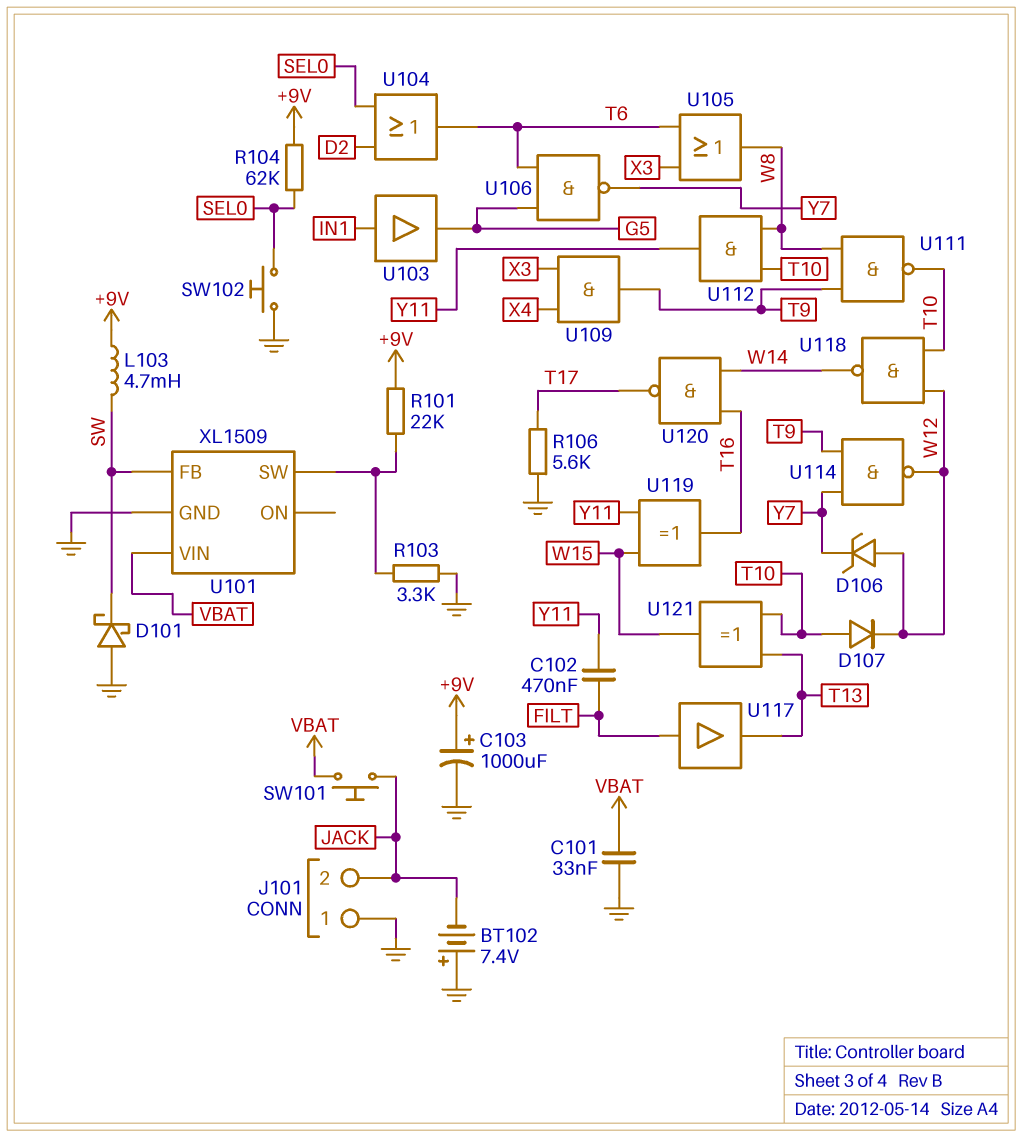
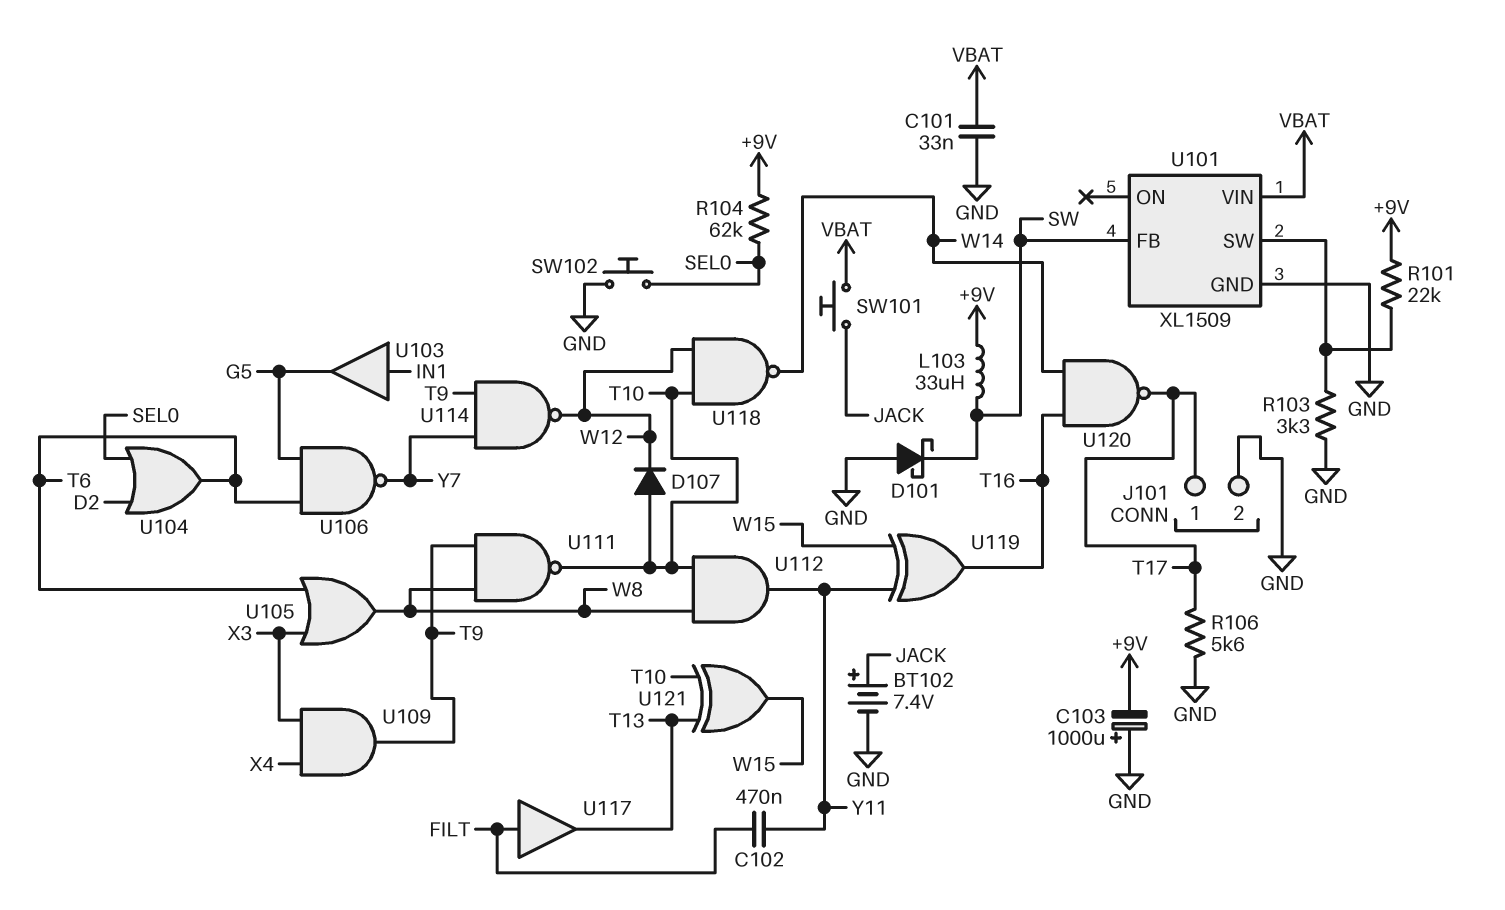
BT102: 7.4V (plus GND, minus JACK) -> 7.4V (plus JACK, minus GND)
C103: 1000uF (plus +9V, minus GND) -> 1000uF (plus GND, minus +9V)
D106: zener (A W12, K Y7) -> none
J101 pin 1: GND -> T17
J101 pin 2: JACK -> GND
L103: 4.7mH (+9V, SW) -> 33uH (+9V, SW)

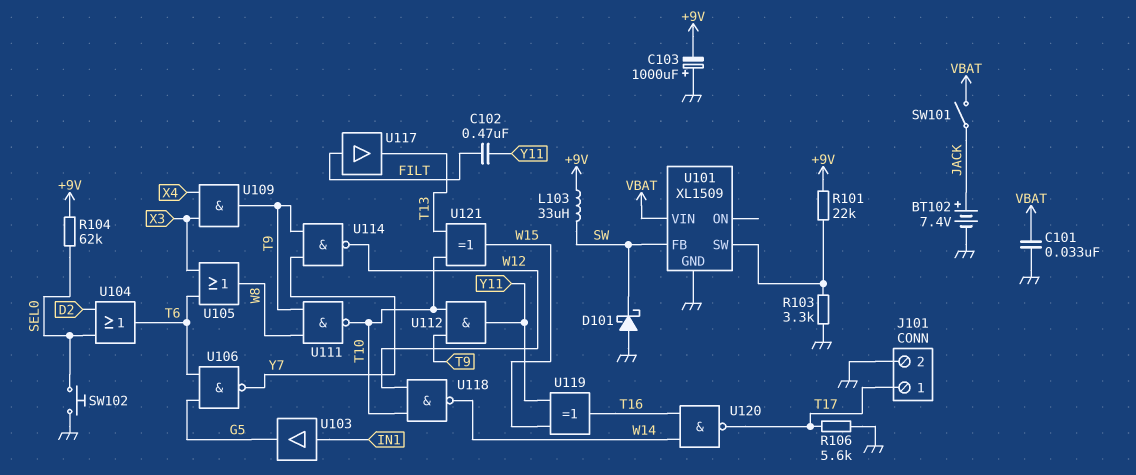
D107: diode (A T10, K W12) -> none
SW101: button (JACK, VBAT) -> switch (JACK, VBAT)
U112: AND (in T10, in W8, out Y11) -> AND (in T9, in T10, out Y11)

